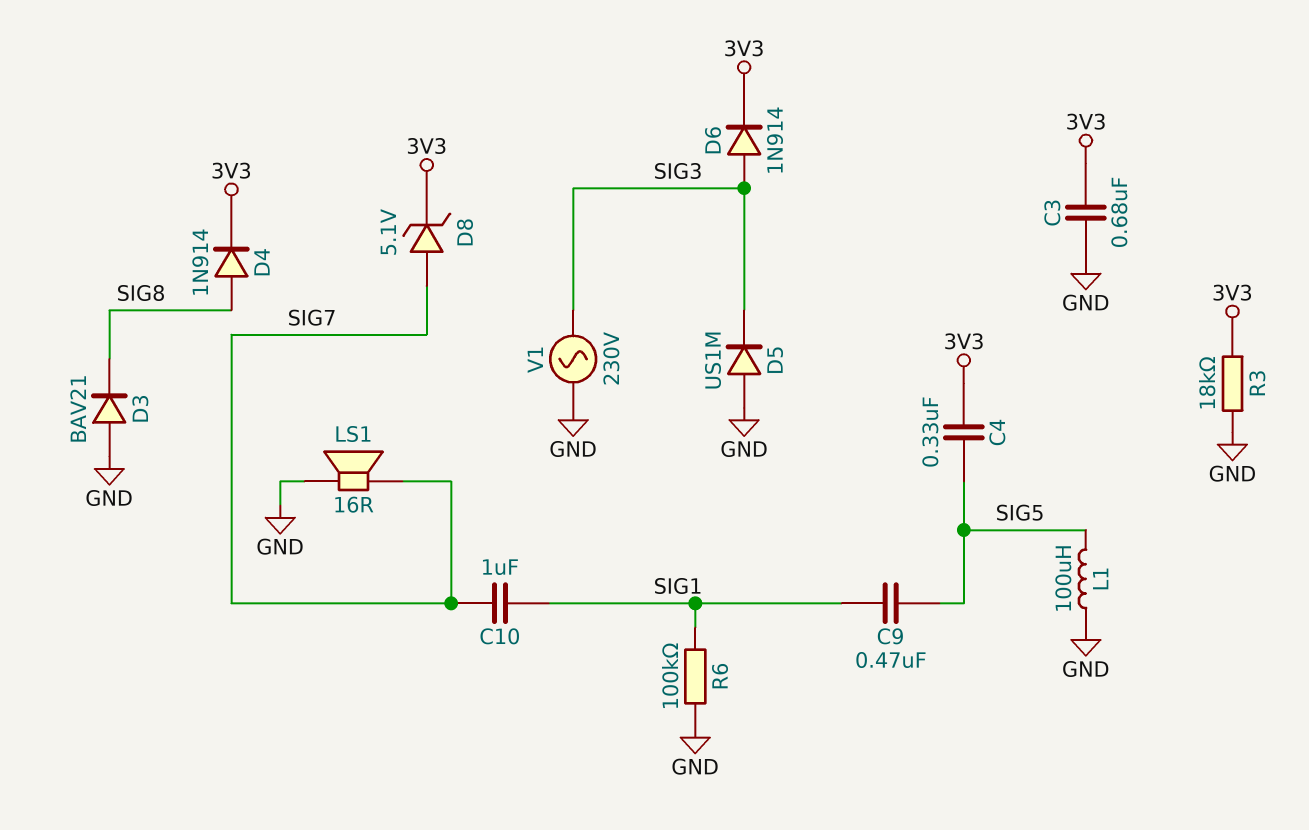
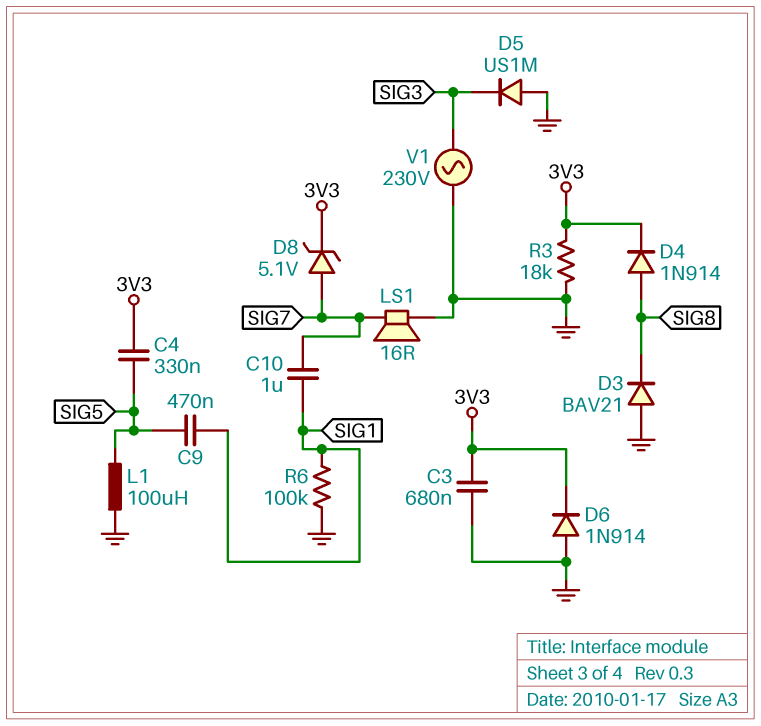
D6: diode 1N914 (A SIG3, K 3V3) -> diode 1N914 (A GND, K 3V3)

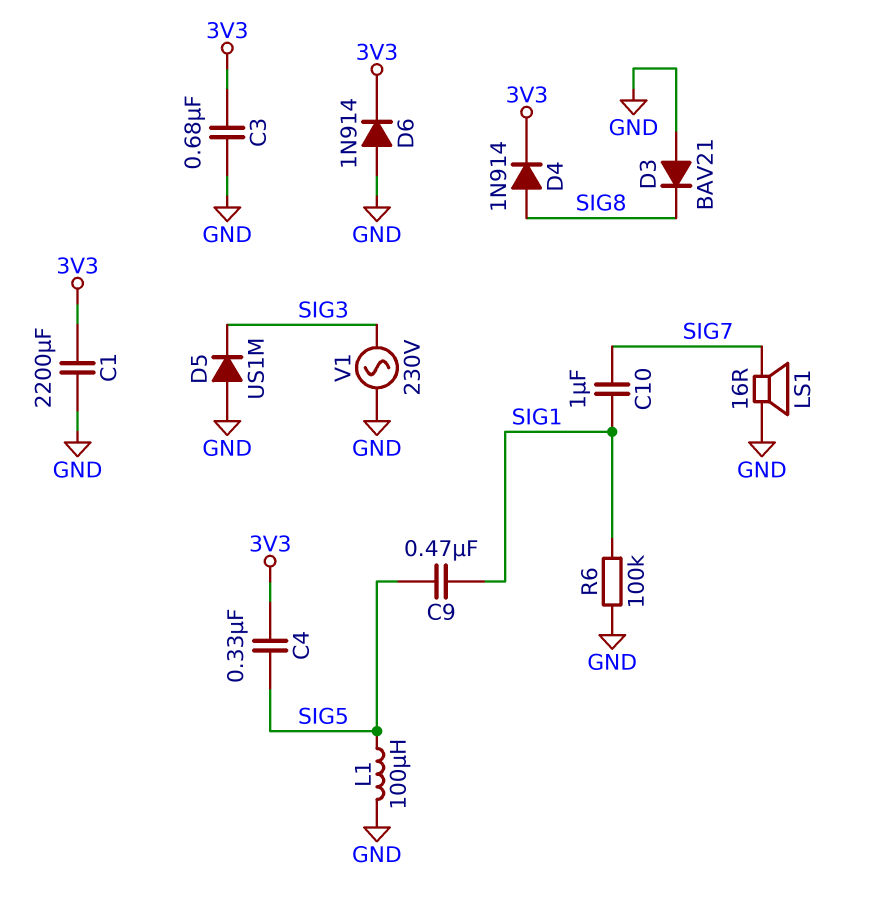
C1: none -> 2200uF (3V3, GND)
D8: zener 5.1V (A SIG7, K 3V3) -> none
R3: 18k (3V3, GND) -> none

